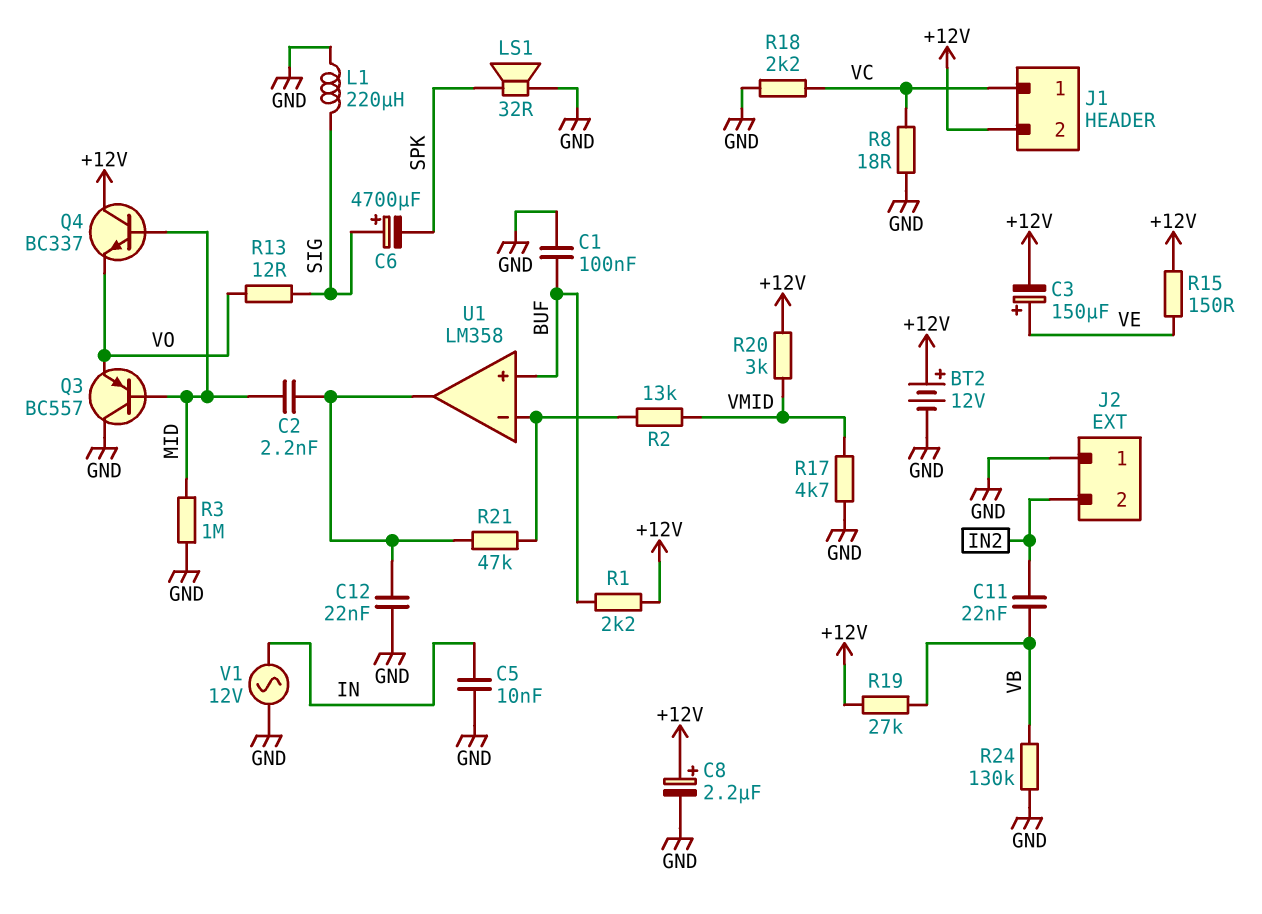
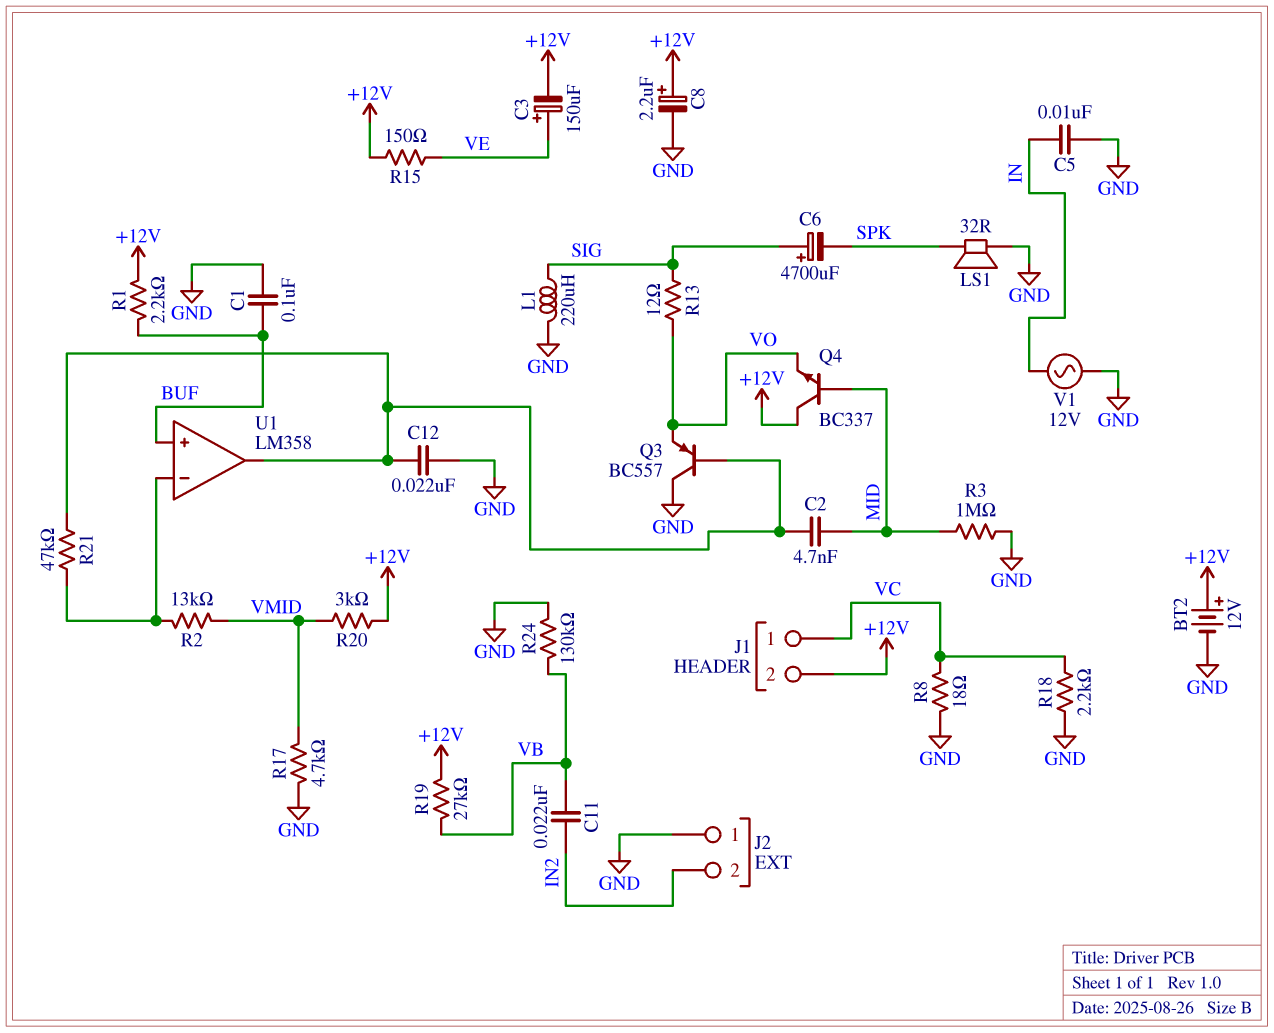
C2: 2.2nF (MID, U1/out) -> 4.7nF (MID, U1/out)
Q3: PNP BC557 (B MID, C GND, E VO) -> PNP BC557 (B U1/out, C GND, E VO)

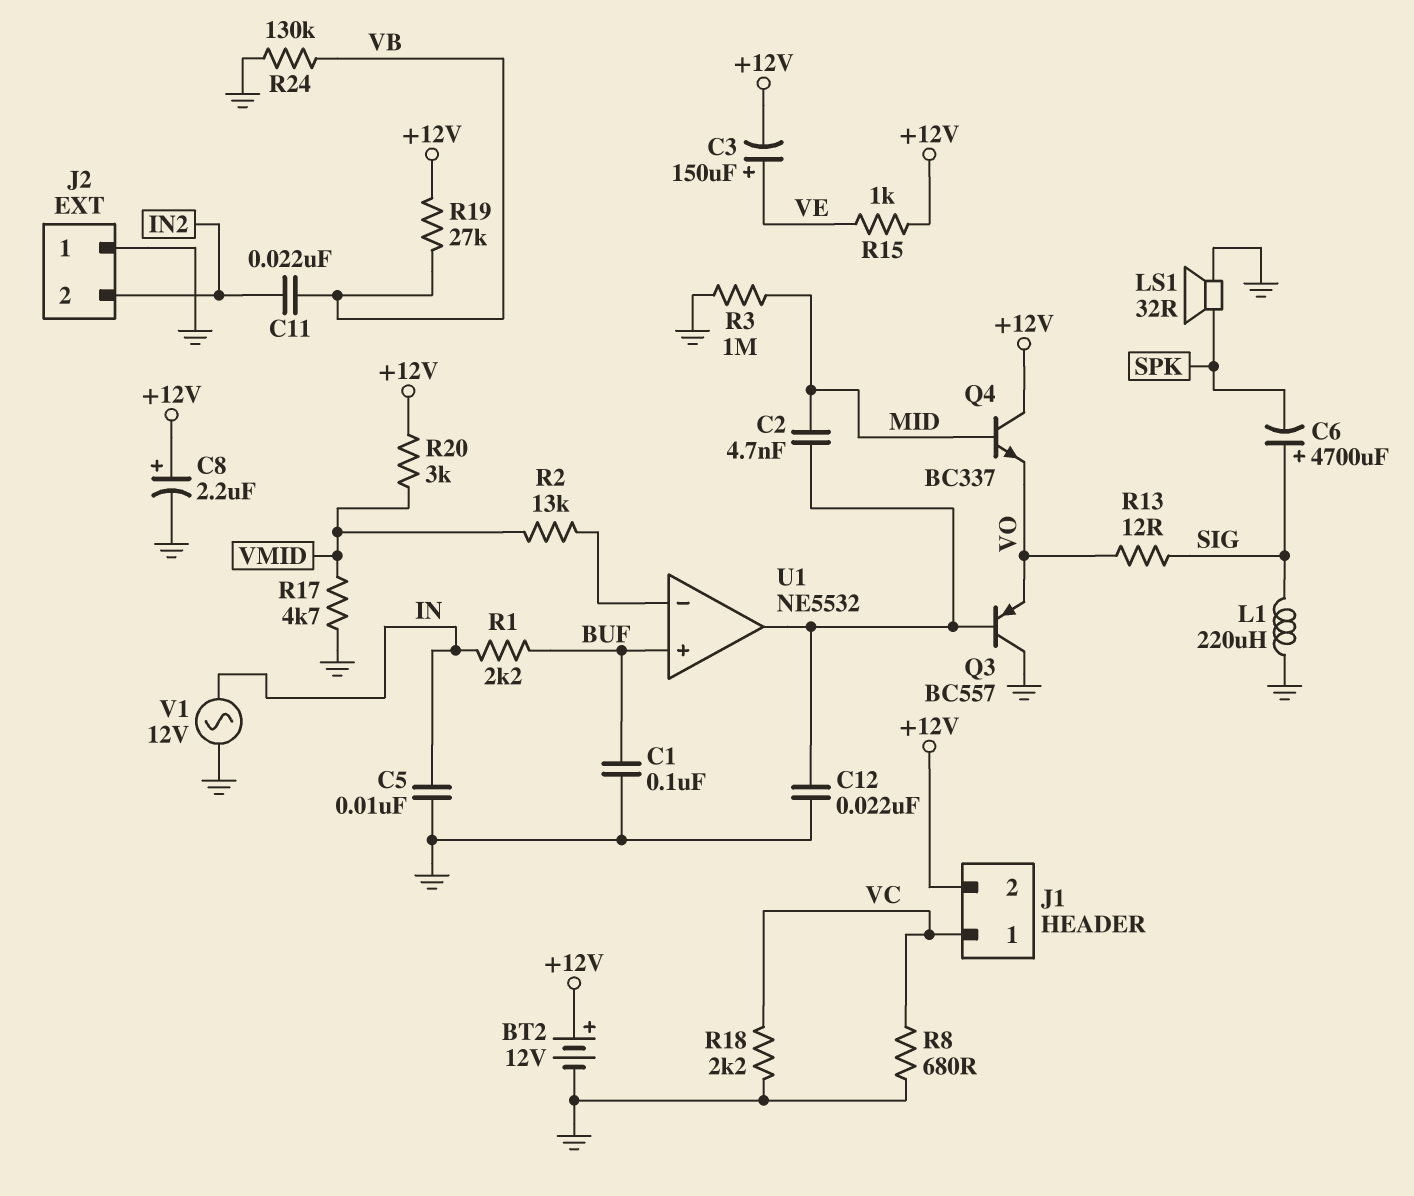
R1: 2.2k (+12V, BUF) -> 2.2k (BUF, IN)
R8: 18 (GND, VC) -> 680 (GND, VC)
R15: 150 (+12V, VE) -> 1k (+12V, VE)
R21: 47k (U1/in-, U1/out) -> none
U1: LM358 -> NE5532

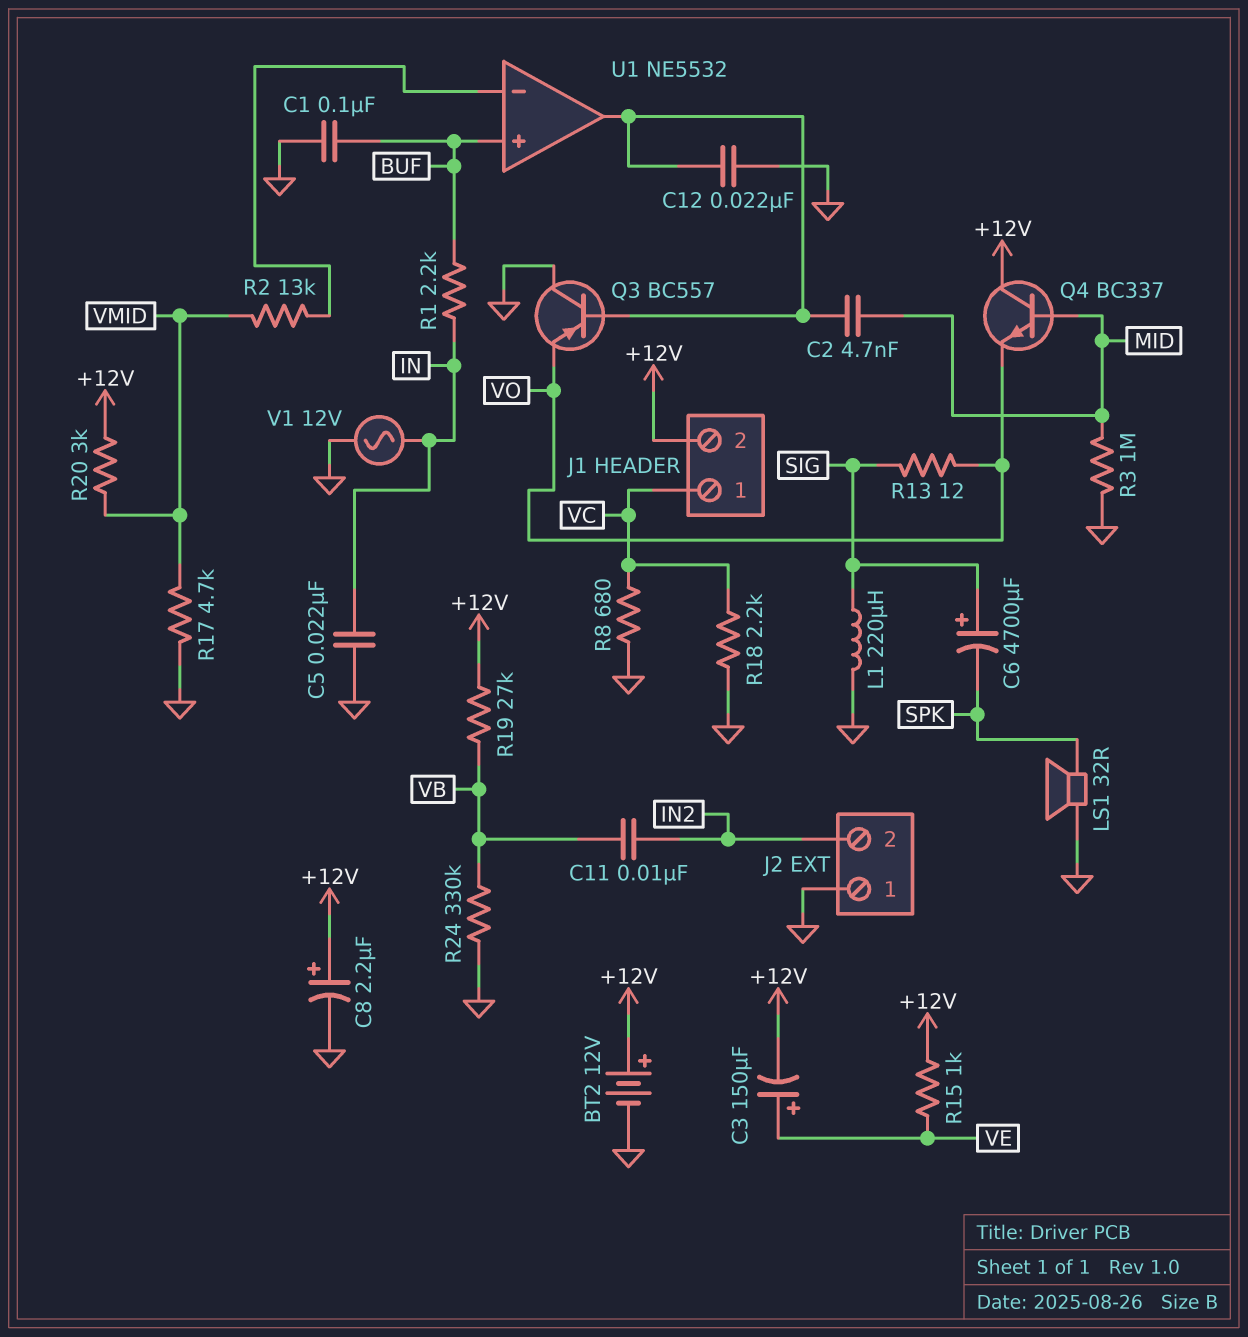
C5: 10nF (GND, IN) -> 22nF (GND, IN)
C11: 22nF (IN2, VB) -> 10nF (IN2, VB)
R24: 130k (GND, VB) -> 330k (GND, VB)

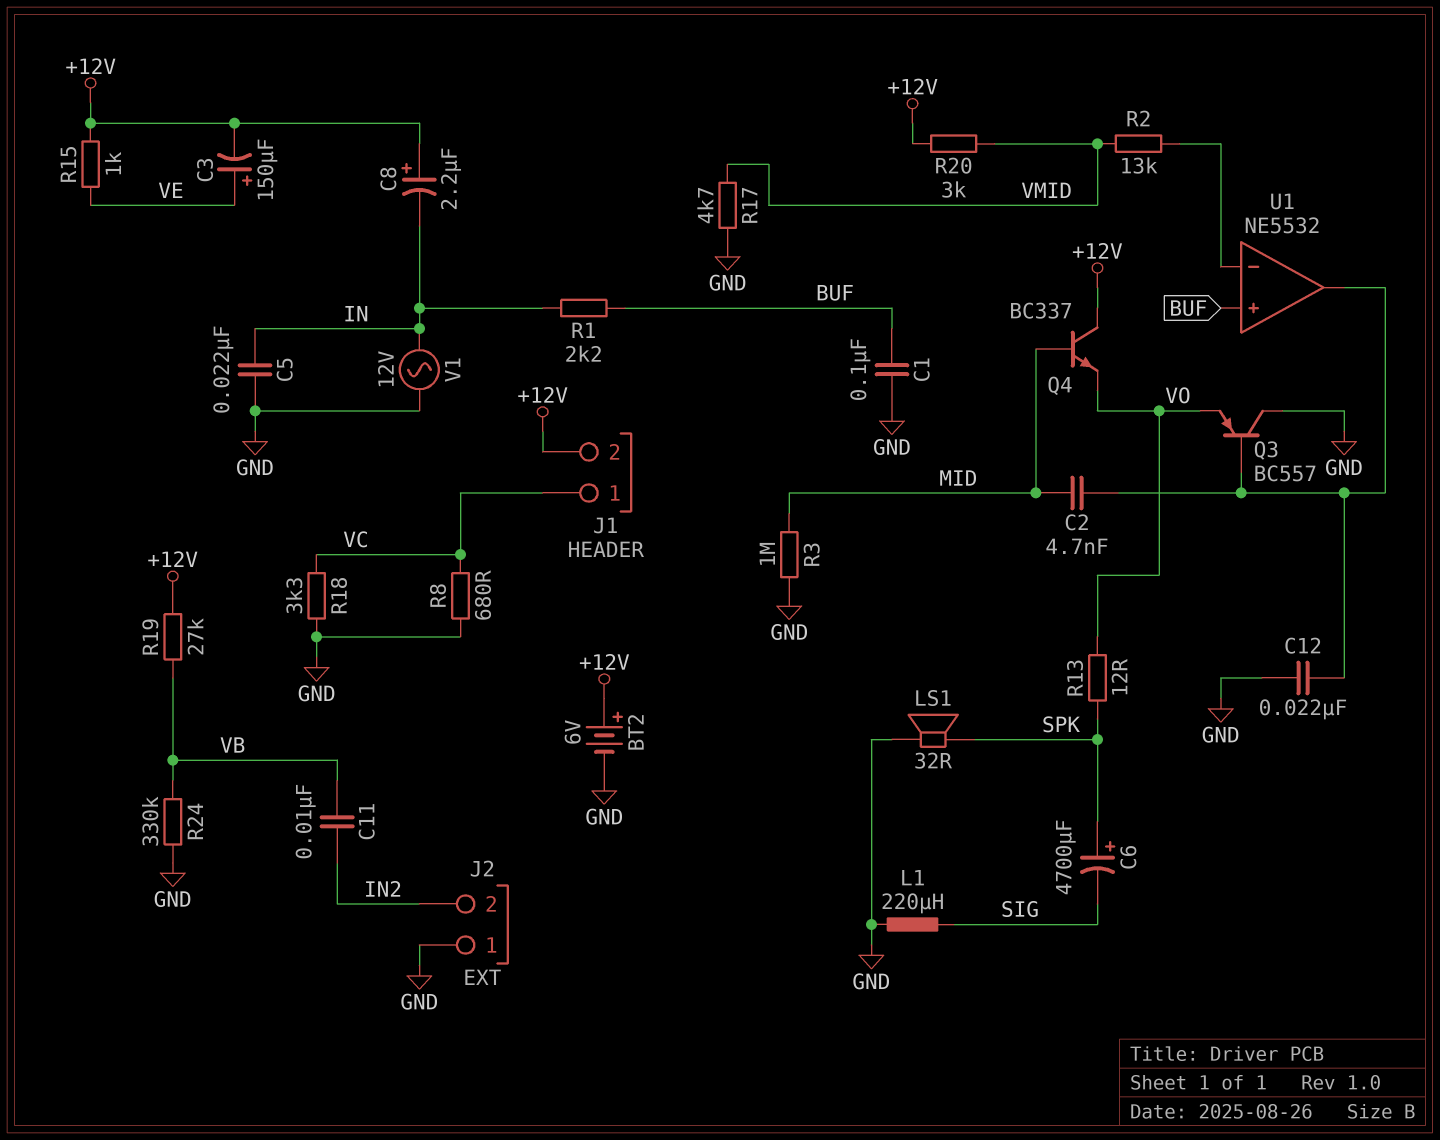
BT2: 12V (plus +12V, minus GND) -> 6V (plus +12V, minus GND)
C6: 4700uF (plus SIG, minus SPK) -> 4700uF (plus SPK, minus SIG)
C8: 2.2uF (plus +12V, minus GND) -> 2.2uF (plus +12V, minus IN)
R13: 12 (SIG, VO) -> 12 (SPK, VO)
R18: 2.2k (GND, VC) -> 3.3k (GND, VC)

